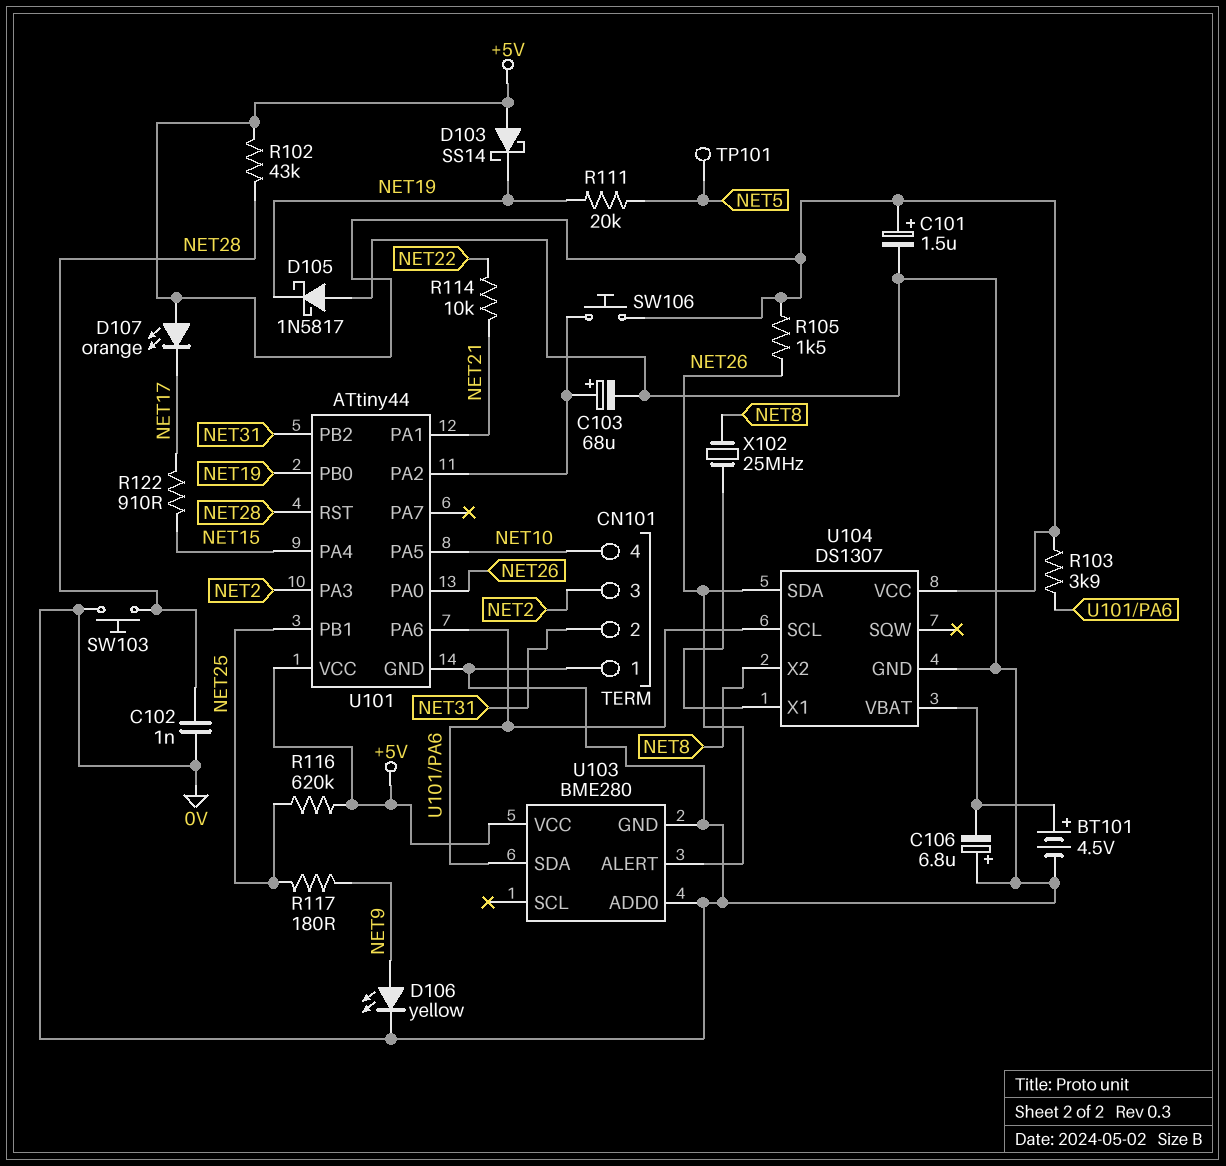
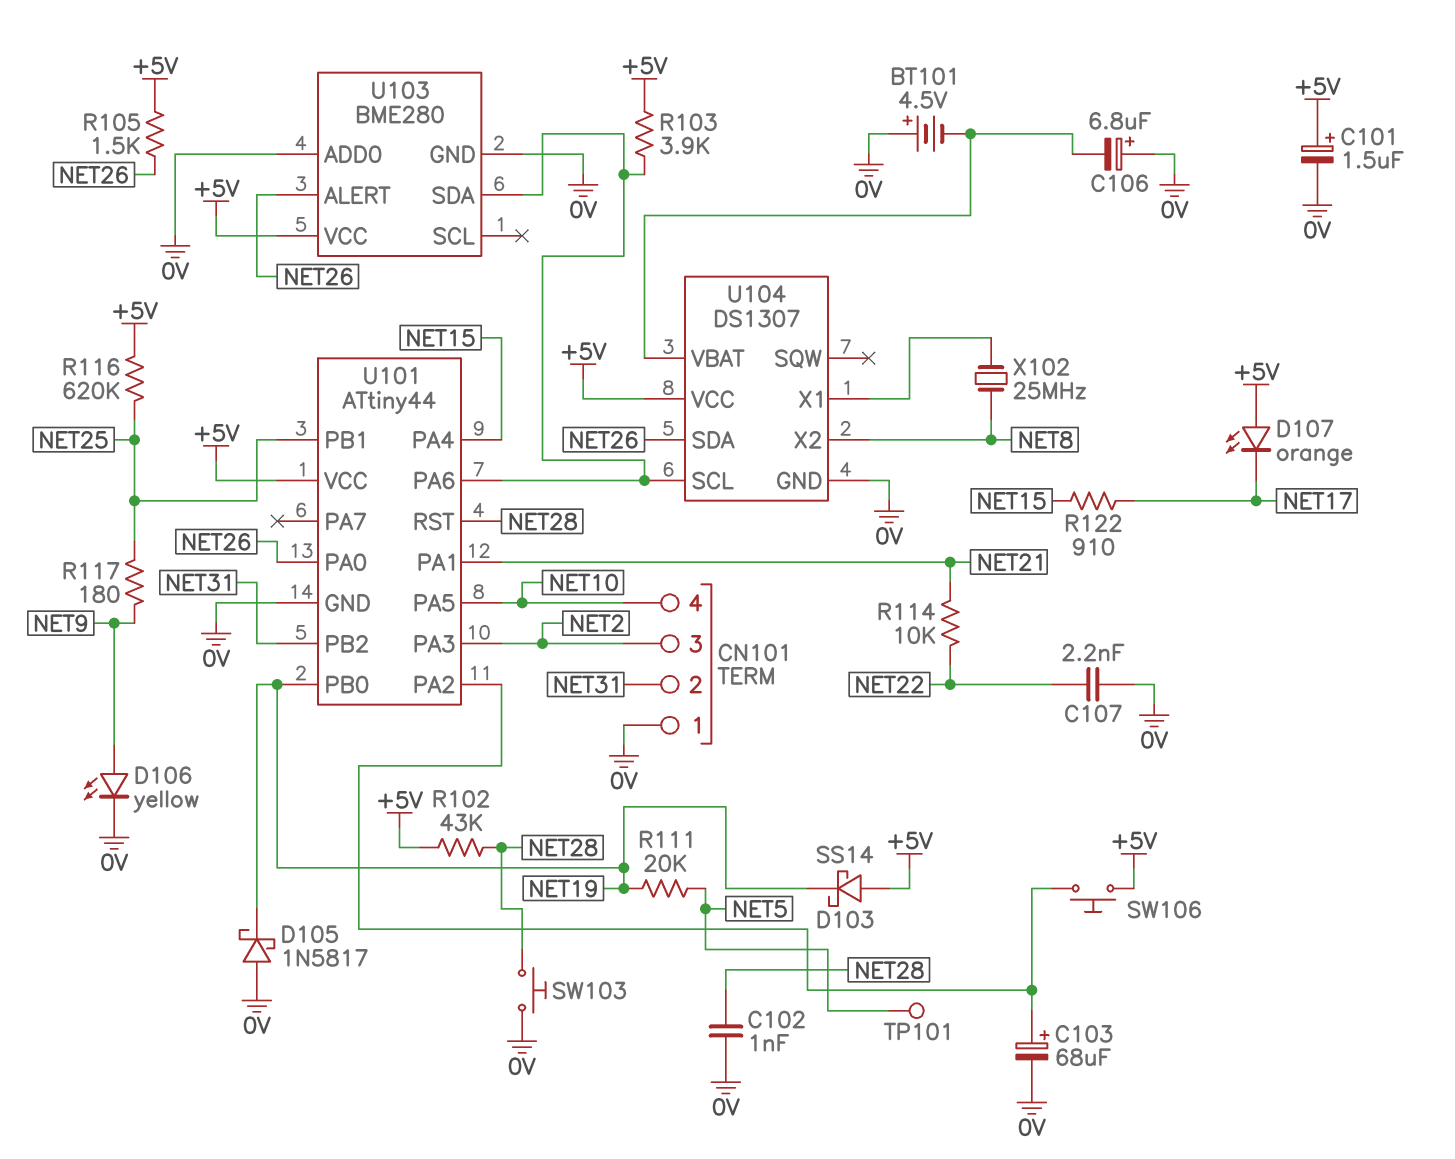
BT101: 4.5V (plus U104/VBAT, minus 0V) -> 4.5V (plus 0V, minus U104/VBAT)
C107: none -> 2.2nF (0V, NET22)

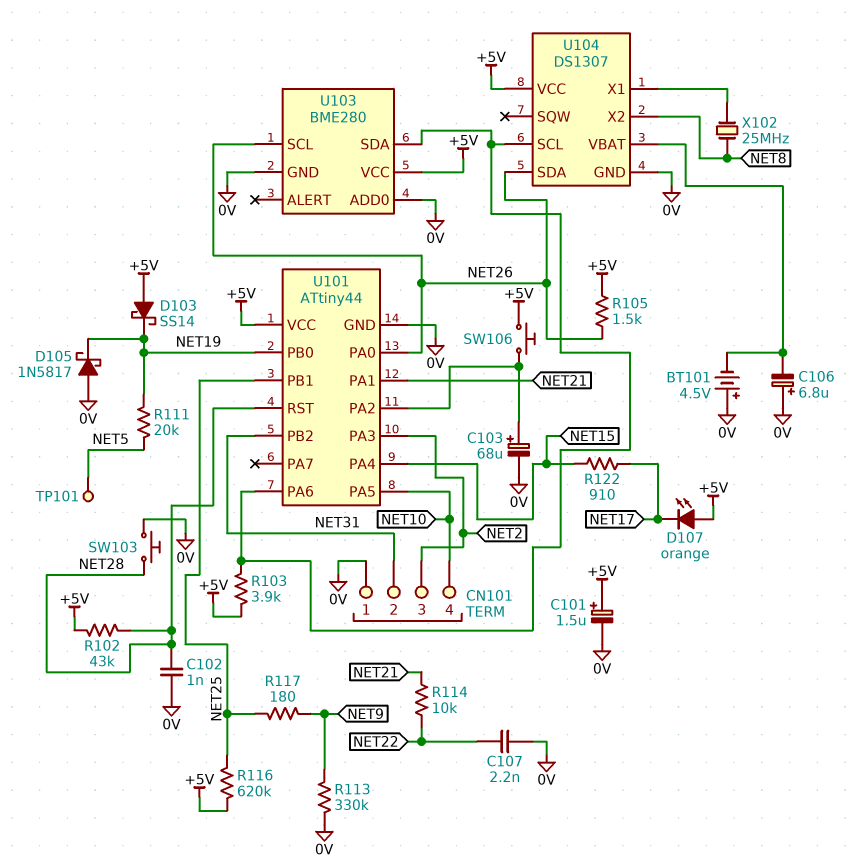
D106: LED yellow (A NET9, K 0V) -> none
R113: none -> 330k (0V, NET9)
U103 pin ALERT: NET26 -> none
U103 pin SCL: none -> NET26

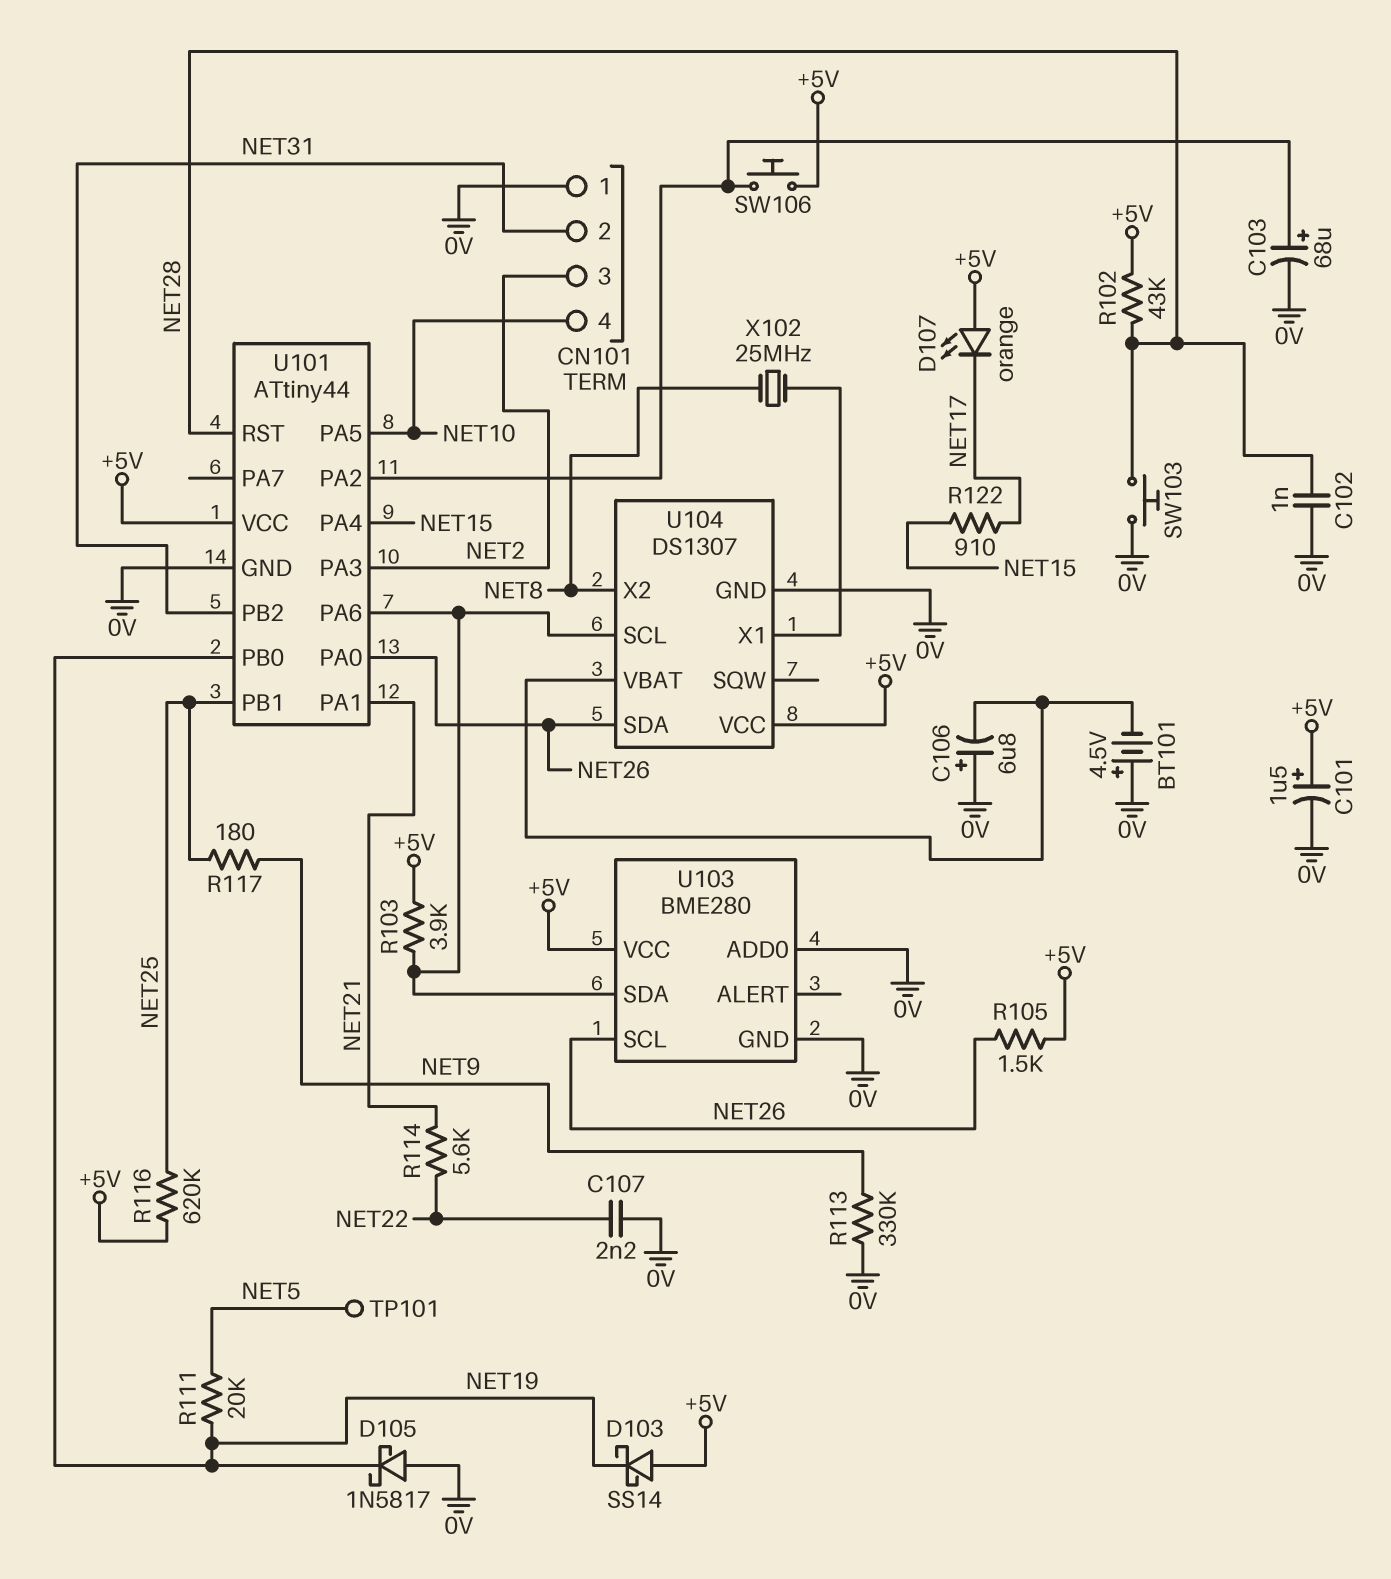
R114: 10k (NET21, NET22) -> 5.6k (NET21, NET22)

